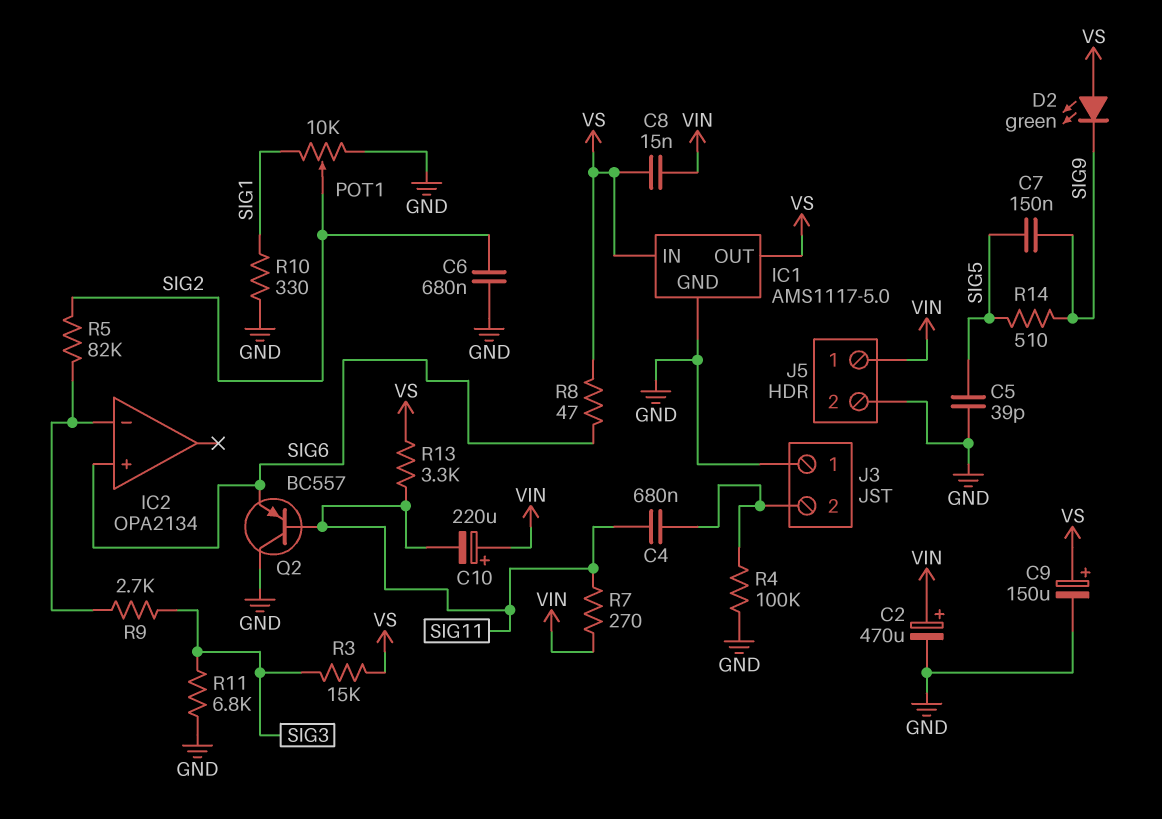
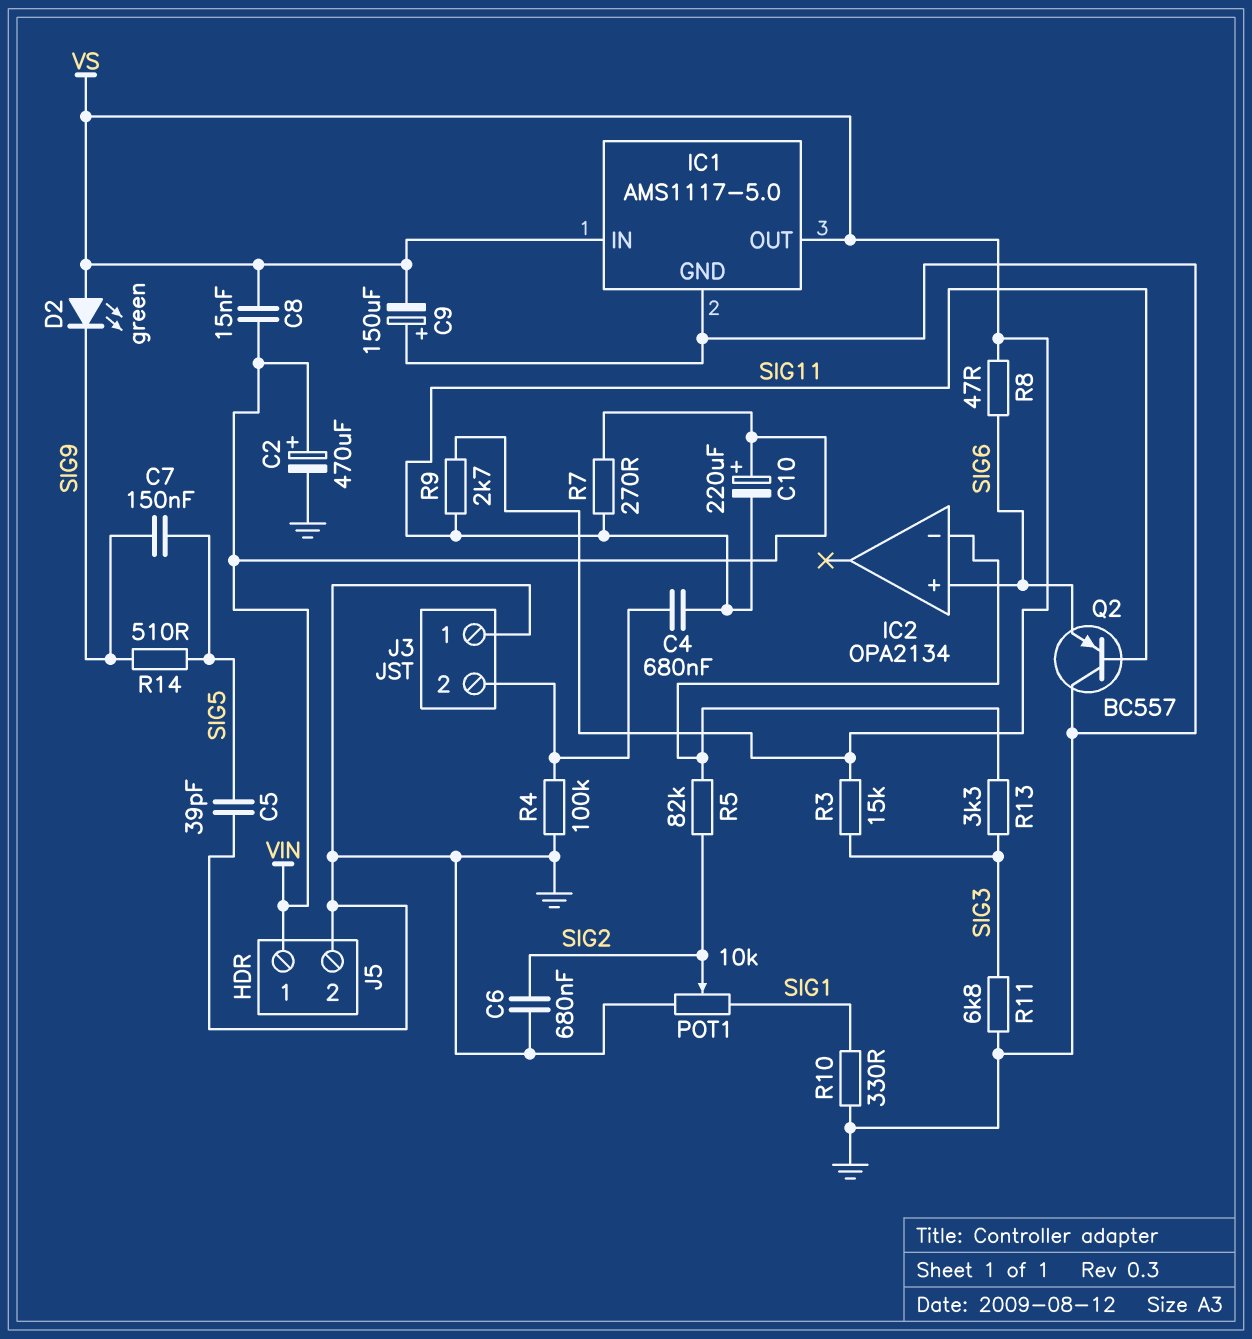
C9: 150uF (plus VS, minus GND) -> 150uF (plus GND, minus VS)
R9: 2.7k (IC2/in-, SIG3) -> 2.7k (SIG11, VS)
R13: 3.3k (SIG11, VS) -> 3.3k (IC2/in-, SIG3)

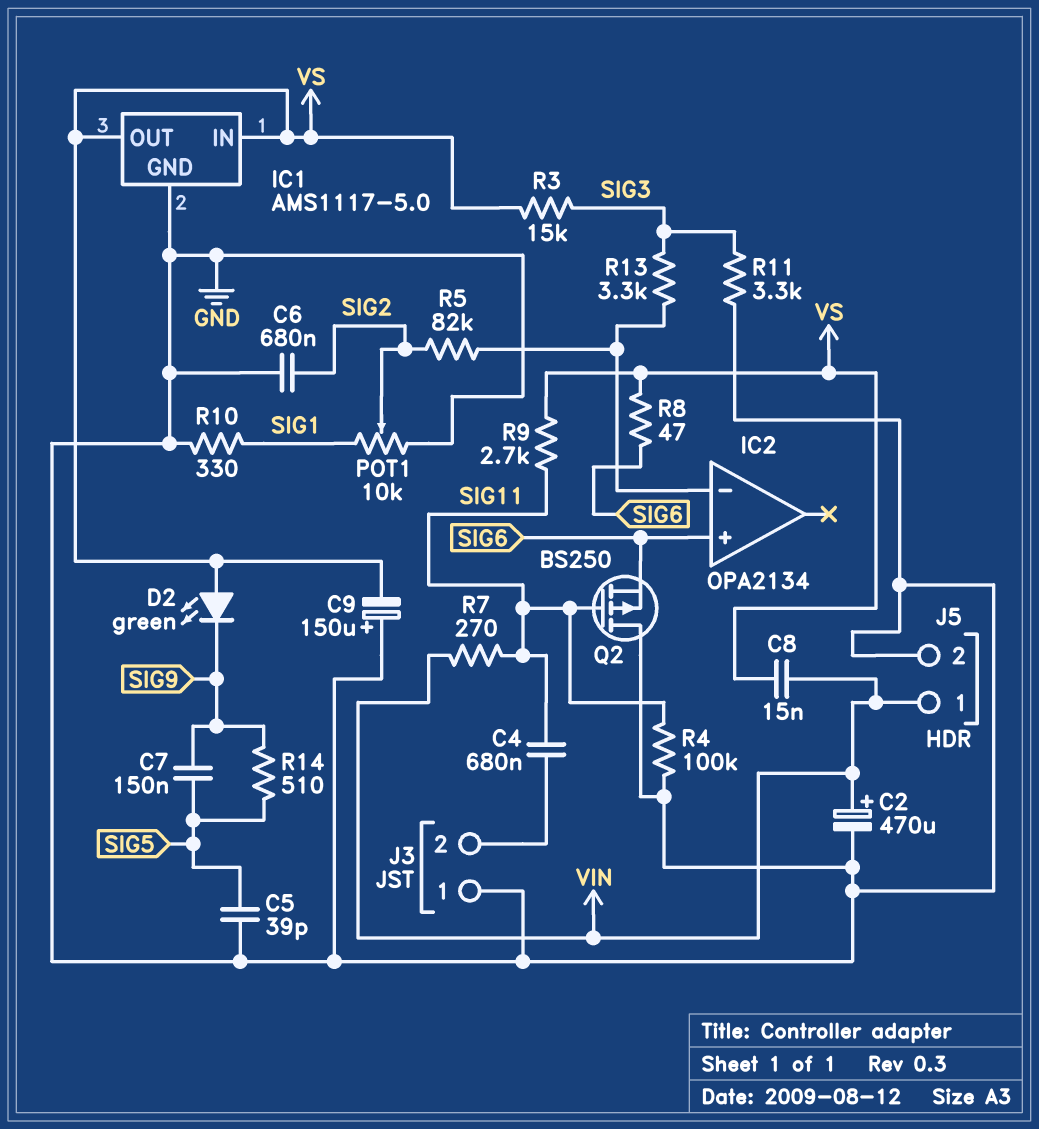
C10: 220uF (plus VIN, minus SIG11) -> none
Q2: PNP BC557 (B SIG11, C GND, E SIG6) -> PMOS BS250 (G SIG11, D GND, S SIG6)
R4: 100k (GND, J3/2) -> 100k (GND, SIG11)
R11: 6.8k (GND, SIG3) -> 3.3k (GND, SIG3)

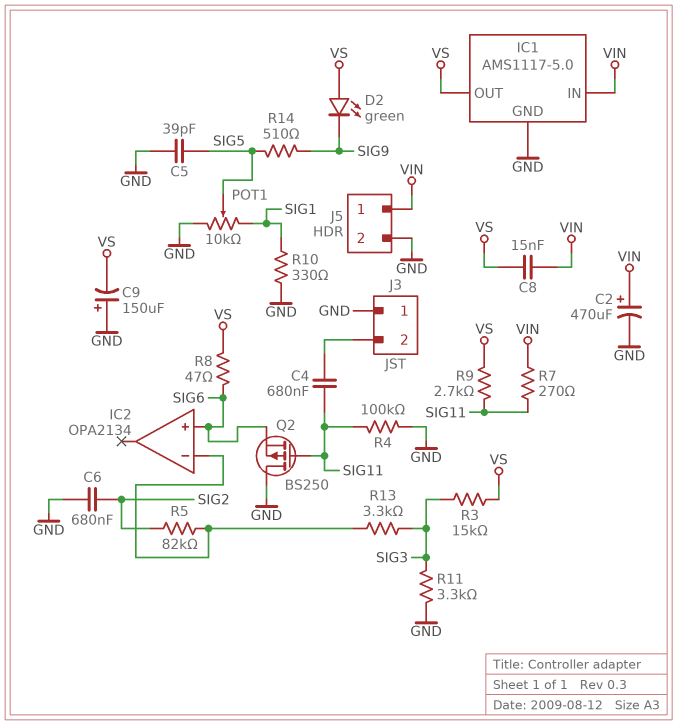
C7: 150nF (SIG5, SIG9) -> none
IC1 pin IN: VS -> VIN
POT1: 10k (GND, SIG1, wiper SIG2) -> 10k (GND, SIG1, wiper SIG5)

